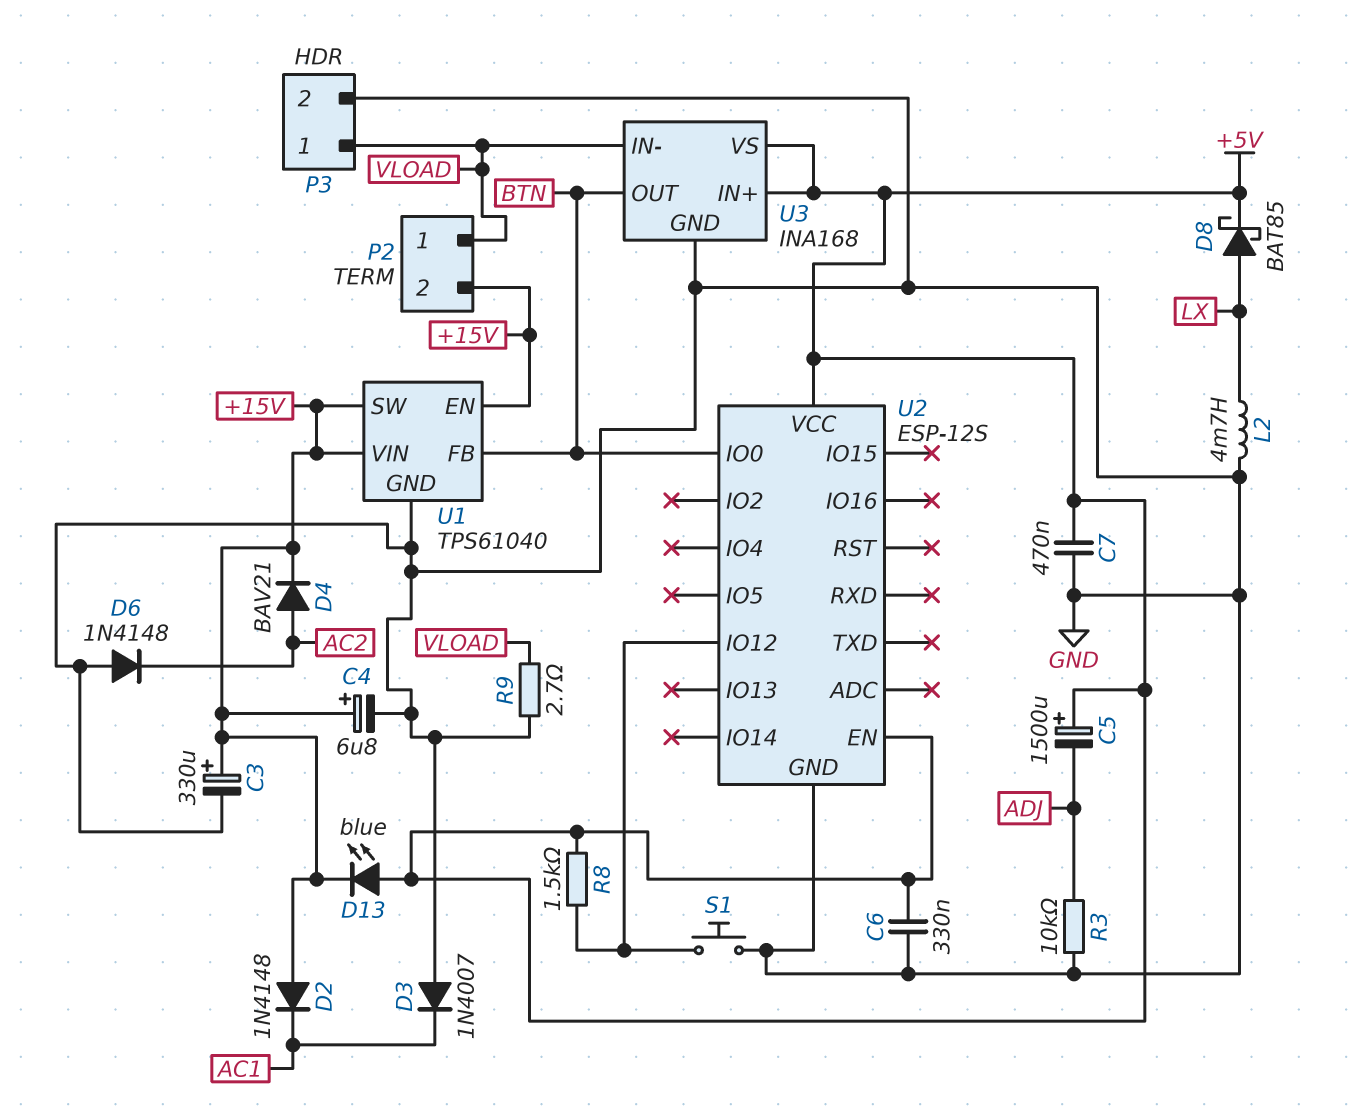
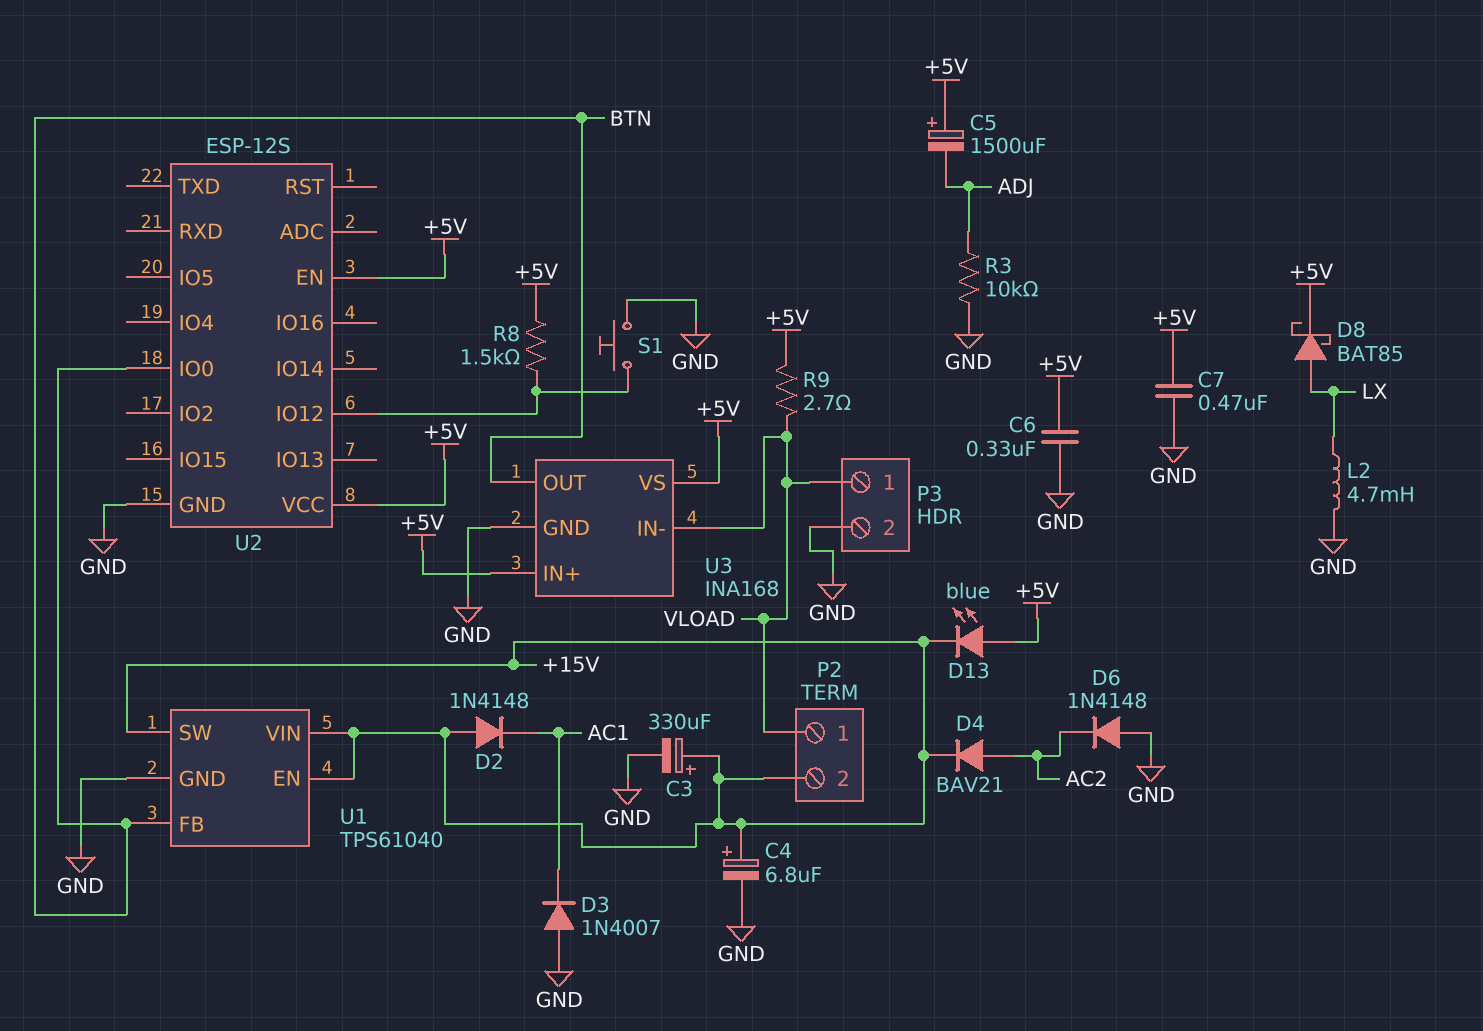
R9: 2.7 (GND, VLOAD) -> 2.7 (+5V, VLOAD)

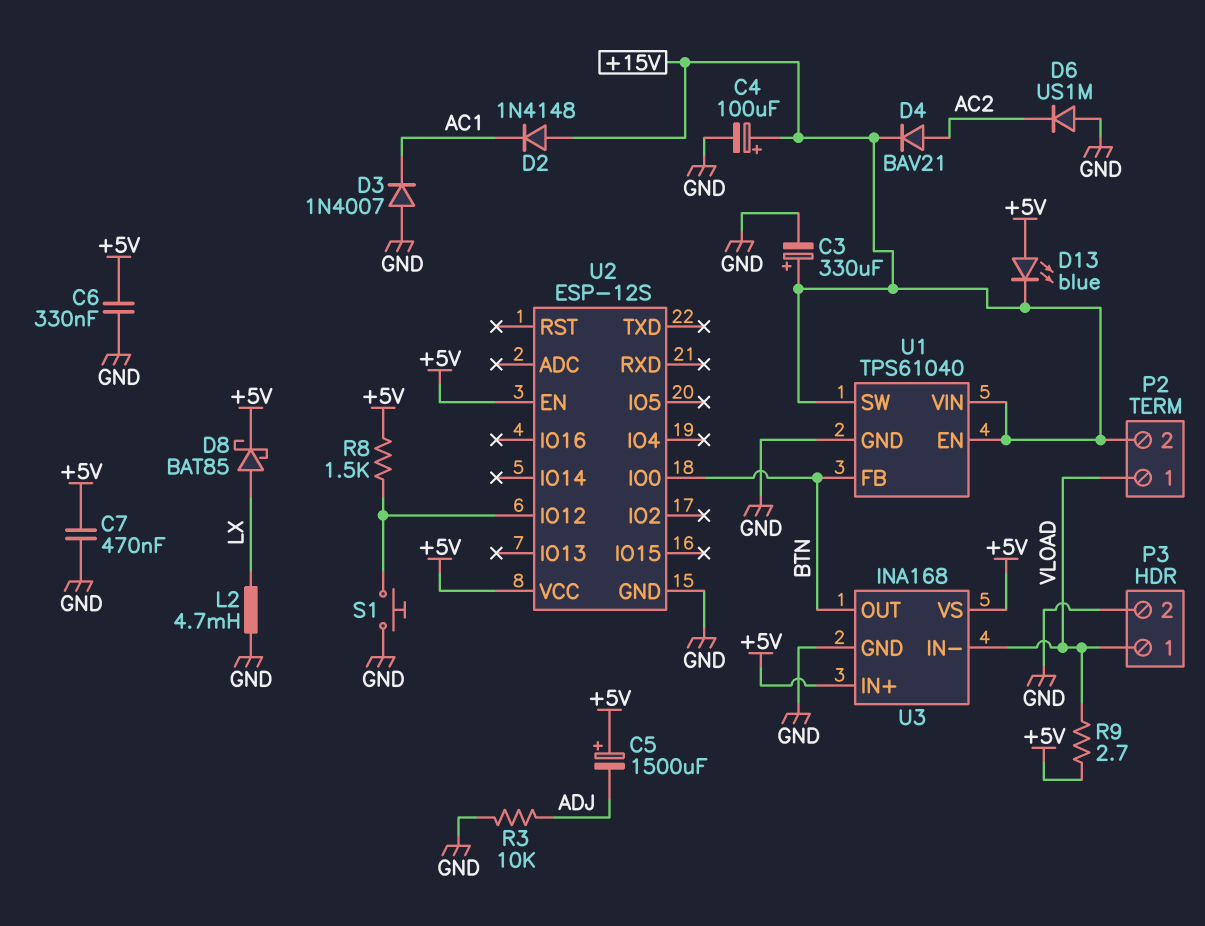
C4: 6.8uF (plus +15V, minus GND) -> 100uF (plus +15V, minus GND)
D6: diode 1N4148 (A GND, K AC2) -> diode US1M (A GND, K AC2)

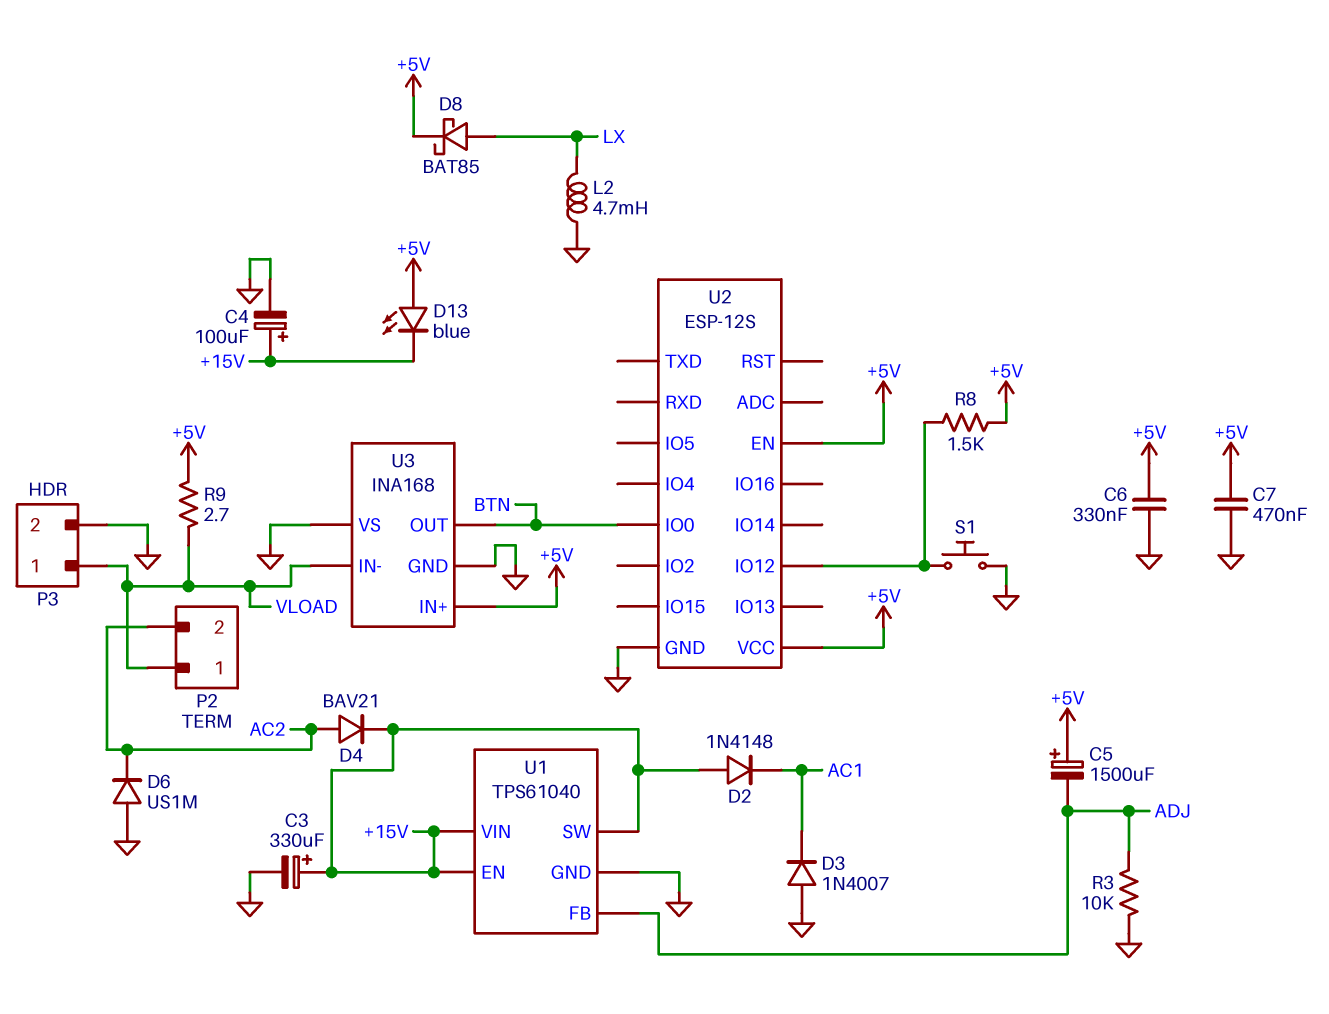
P2 pin 2: +15V -> AC2
U1 pin FB: BTN -> ADJ
U3 pin VS: +5V -> GND

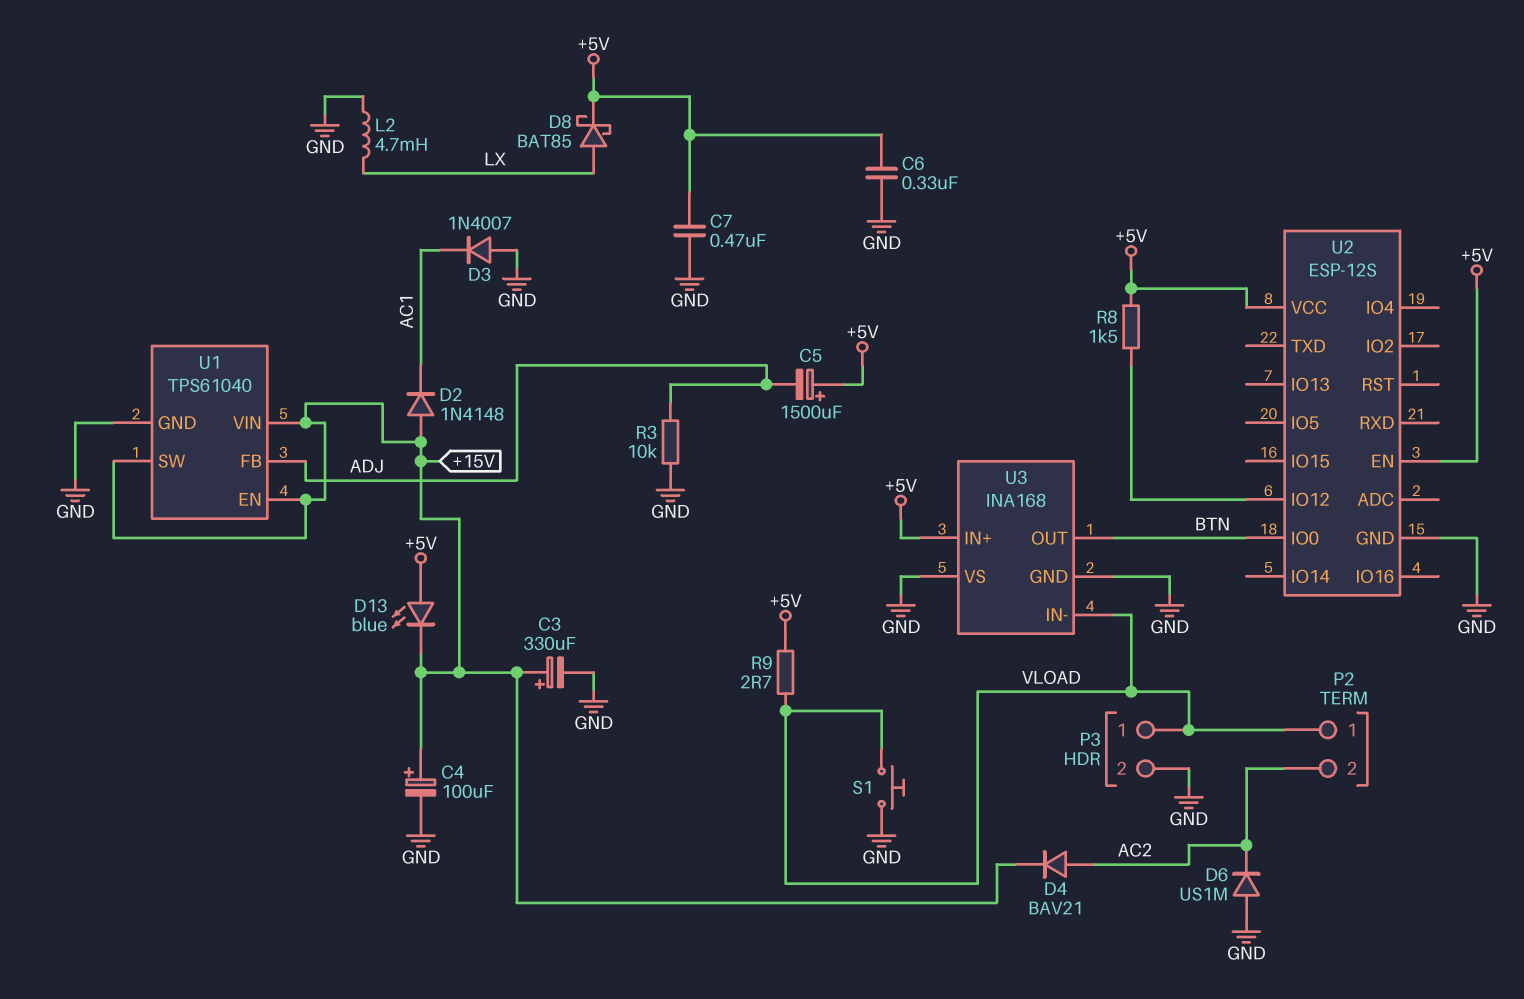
S1: button (GND, U2/IO12) -> button (GND, VLOAD)

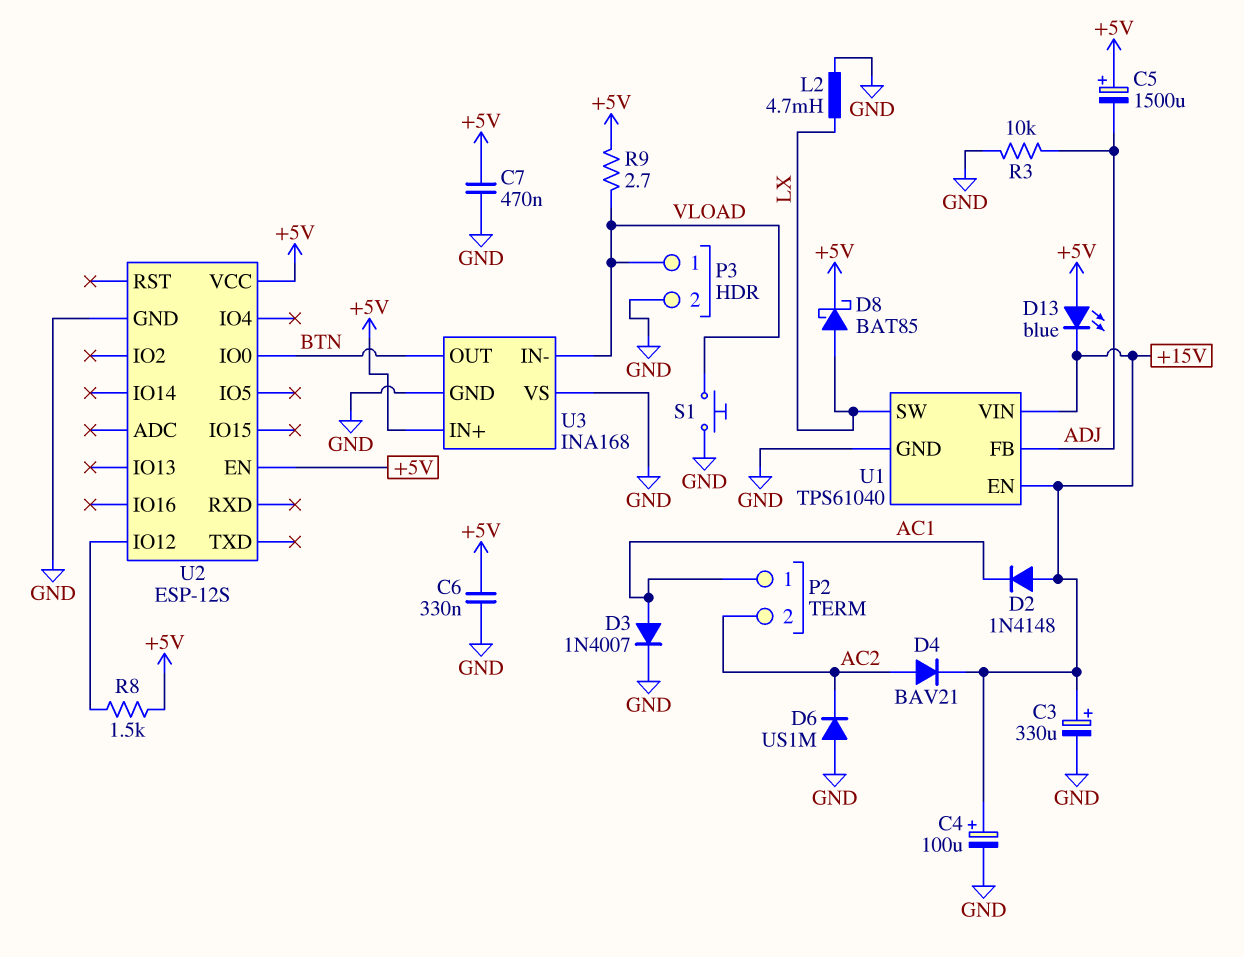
D3: diode 1N4007 (A GND, K AC1) -> diode 1N4007 (A AC1, K GND)
P2 pin 1: VLOAD -> AC1
U1 pin SW: +15V -> LX

